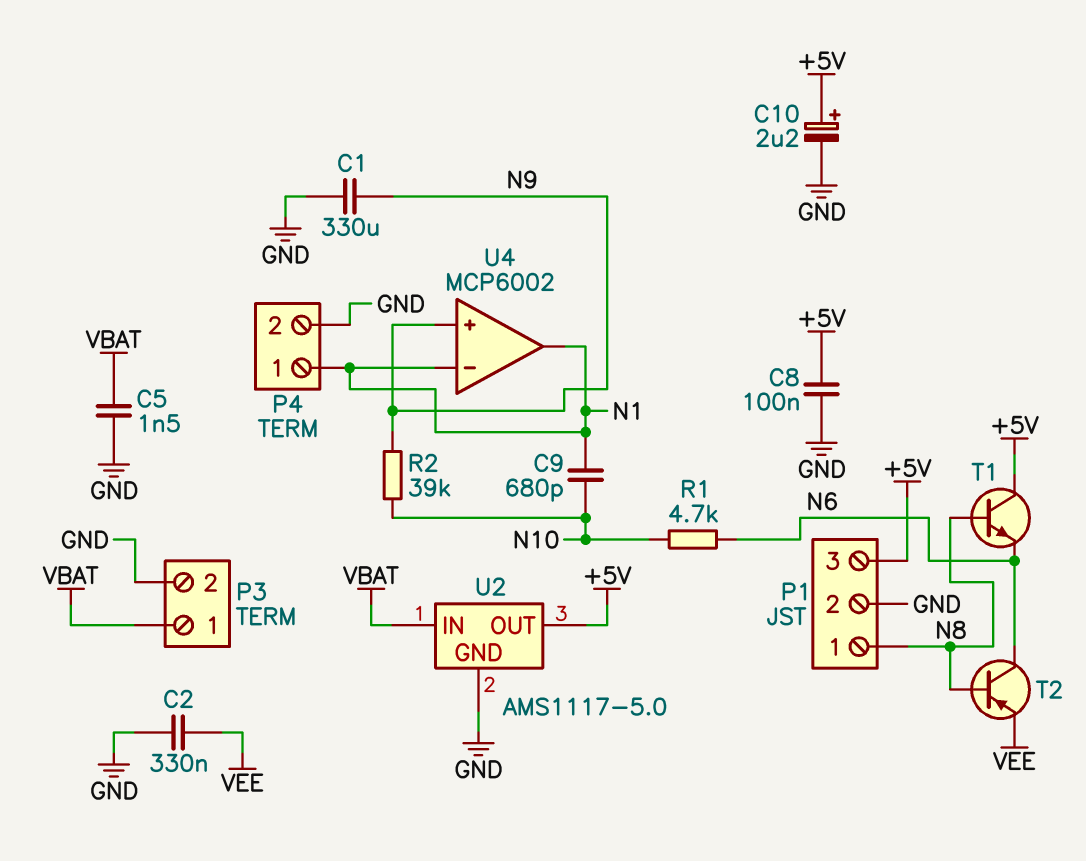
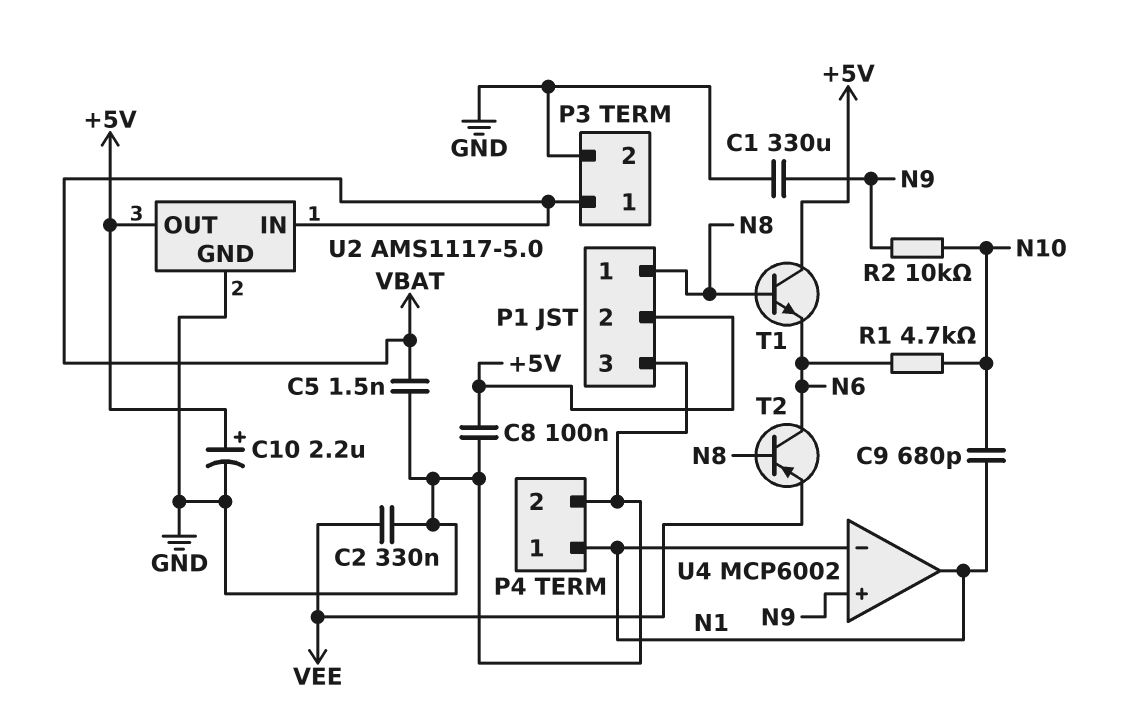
P1 pin 2: GND -> +5V
P1 pin 3: +5V -> GND
R2: 39k (N9, N10) -> 10k (N9, N10)

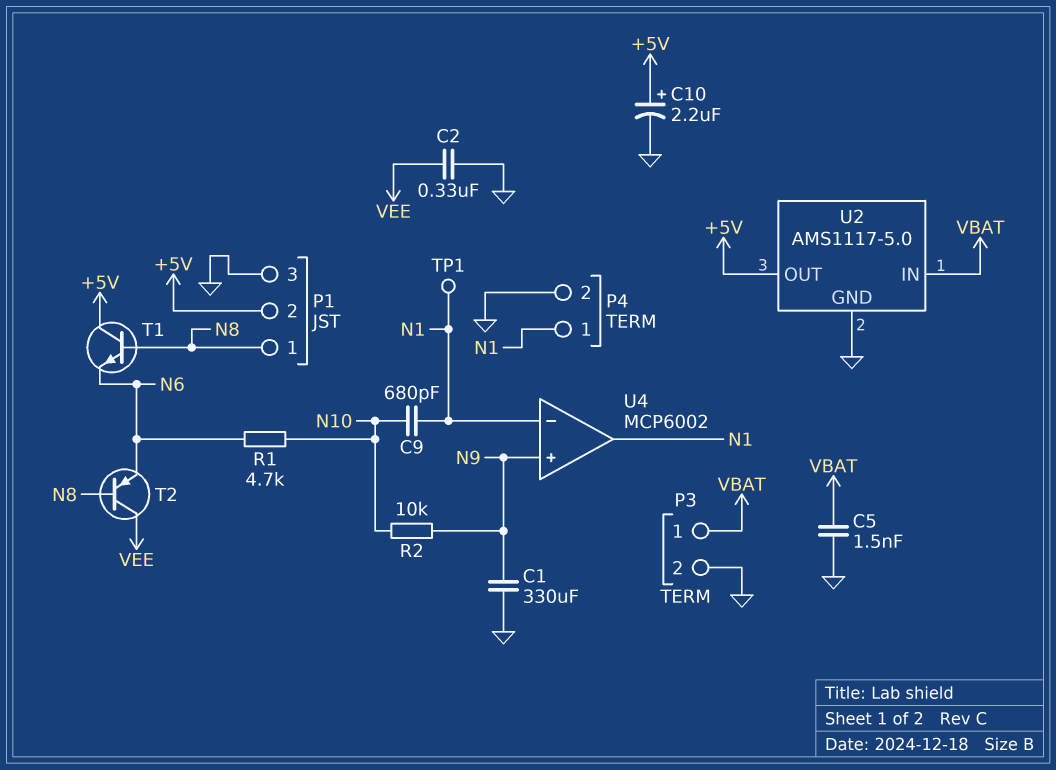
C8: 100nF (+5V, GND) -> none
T2: PNP (B N8, C N6, E VEE) -> PNP (B N8, C VEE, E N6)
TP1: none -> test point (N1)

